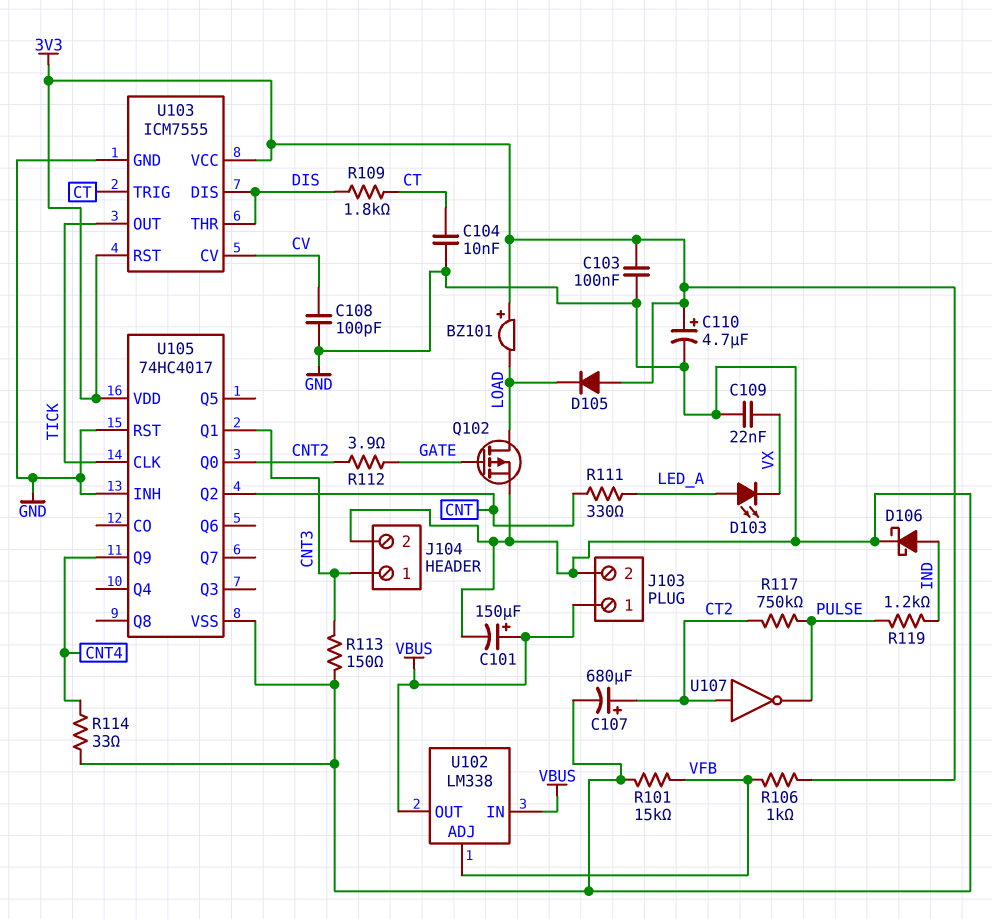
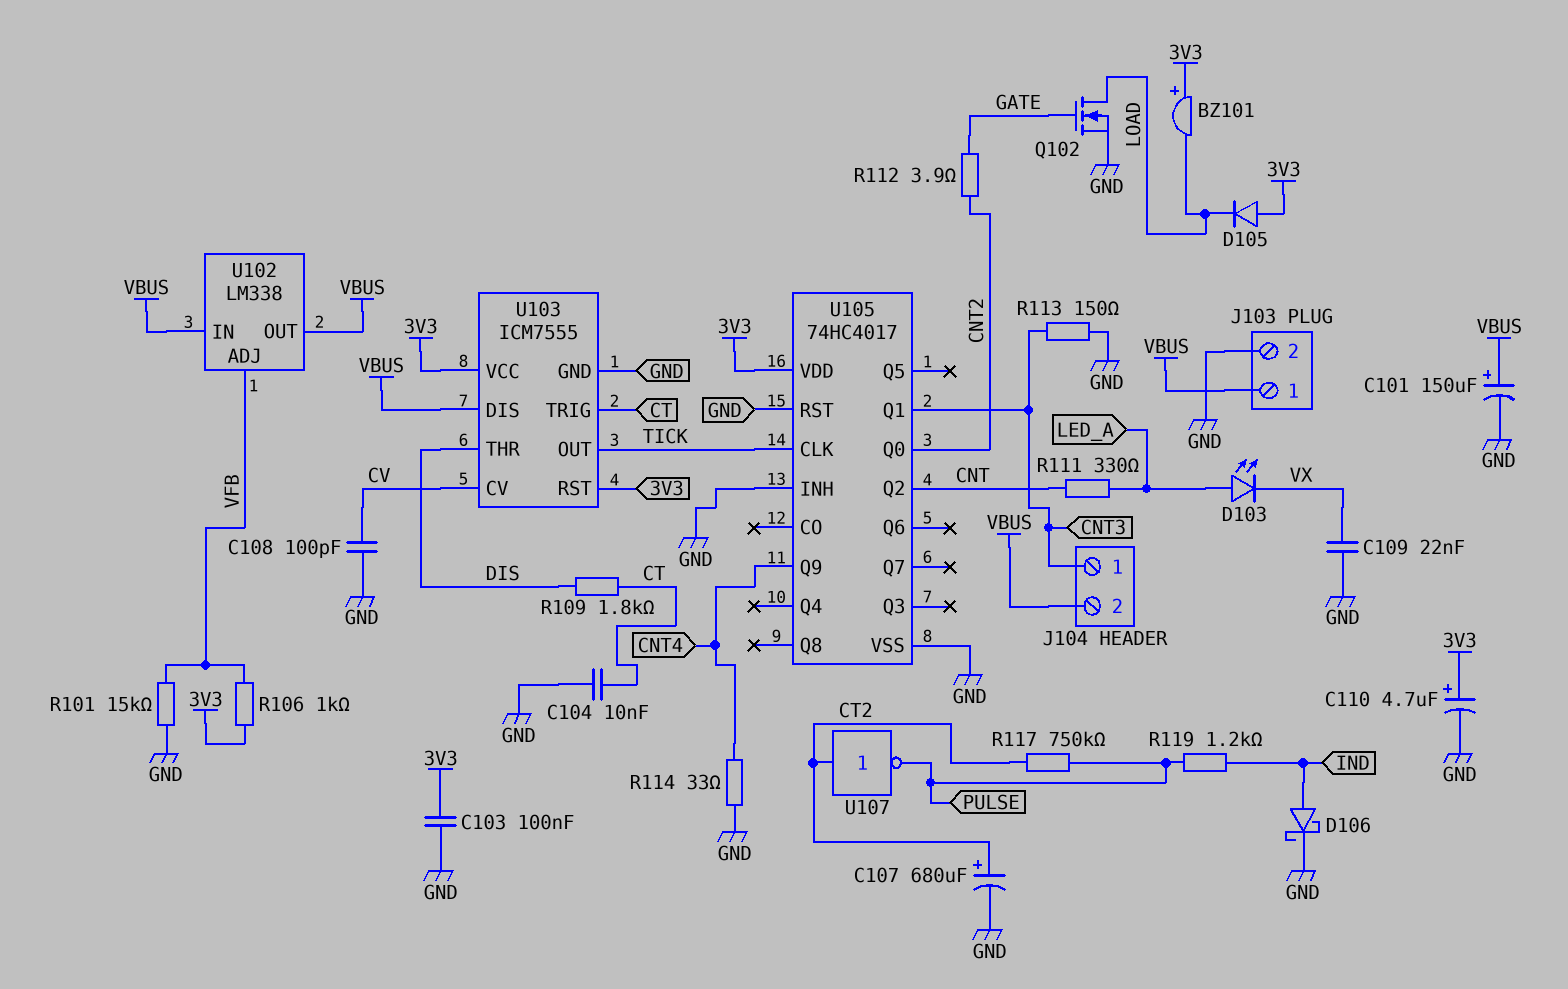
J104 pin 2: GND -> VBUS
Q102: PMOS (G GATE, D LOAD, S GND) -> NMOS (G GATE, D LOAD, S GND)
U103 pin DIS: DIS -> VBUS

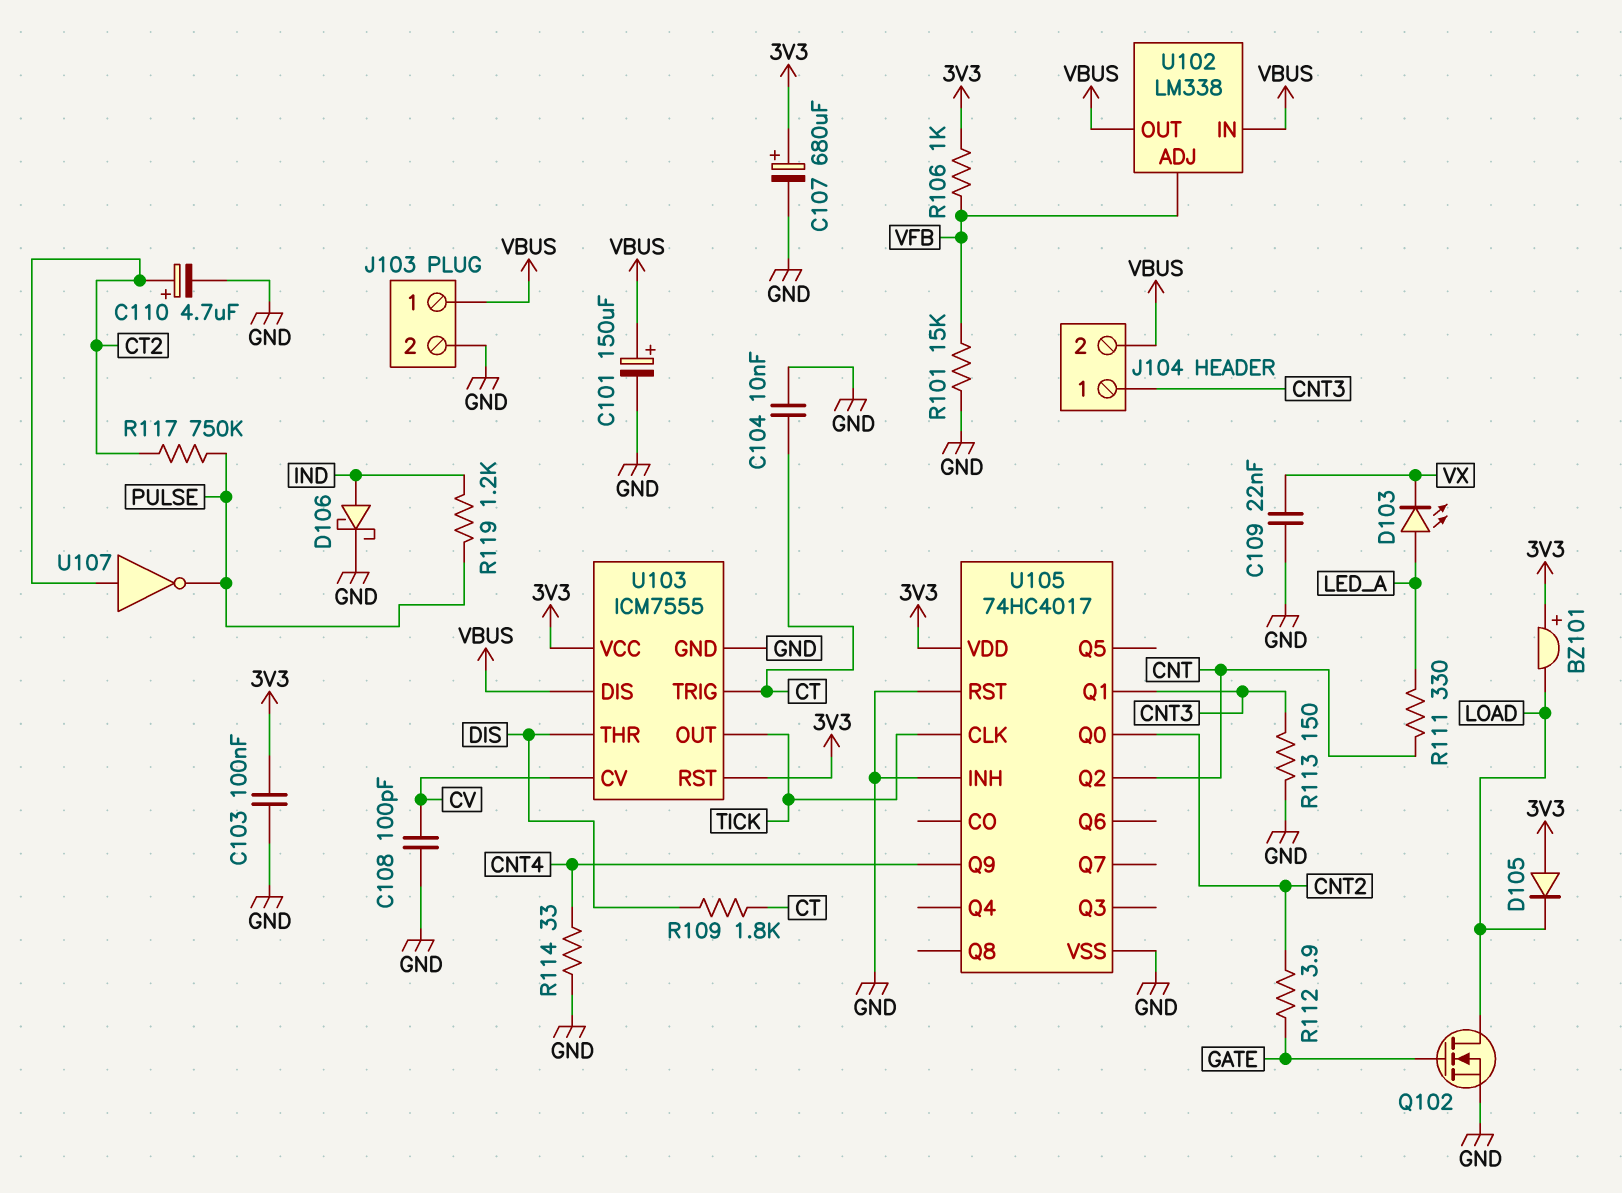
C107: 680uF (plus CT2, minus GND) -> 680uF (plus 3V3, minus GND)
C110: 4.7uF (plus 3V3, minus GND) -> 4.7uF (plus CT2, minus GND)

